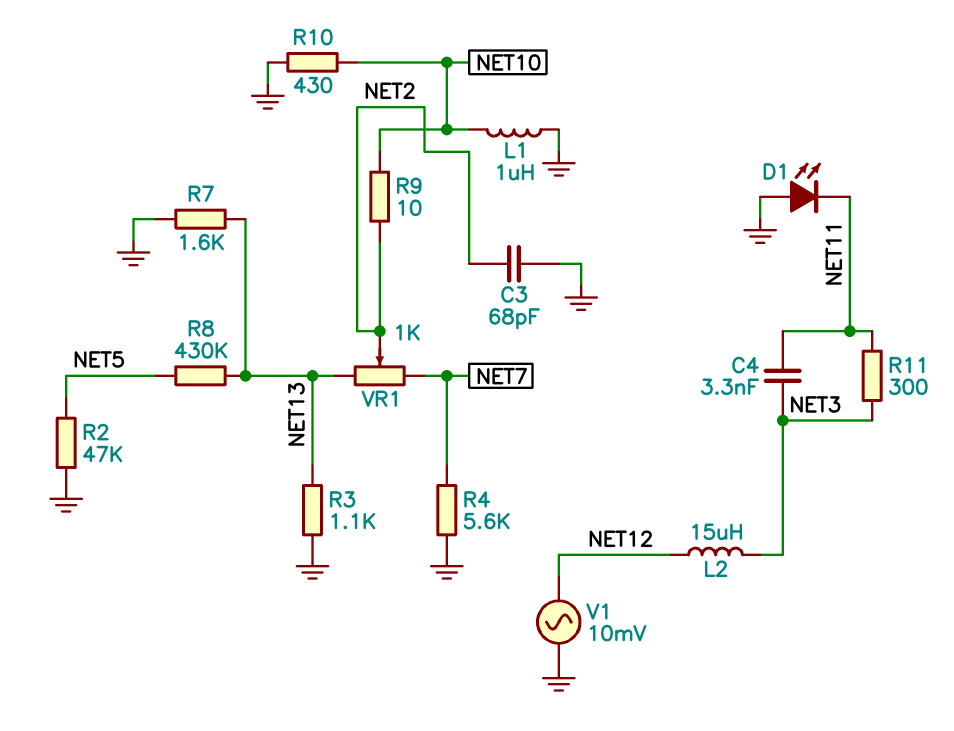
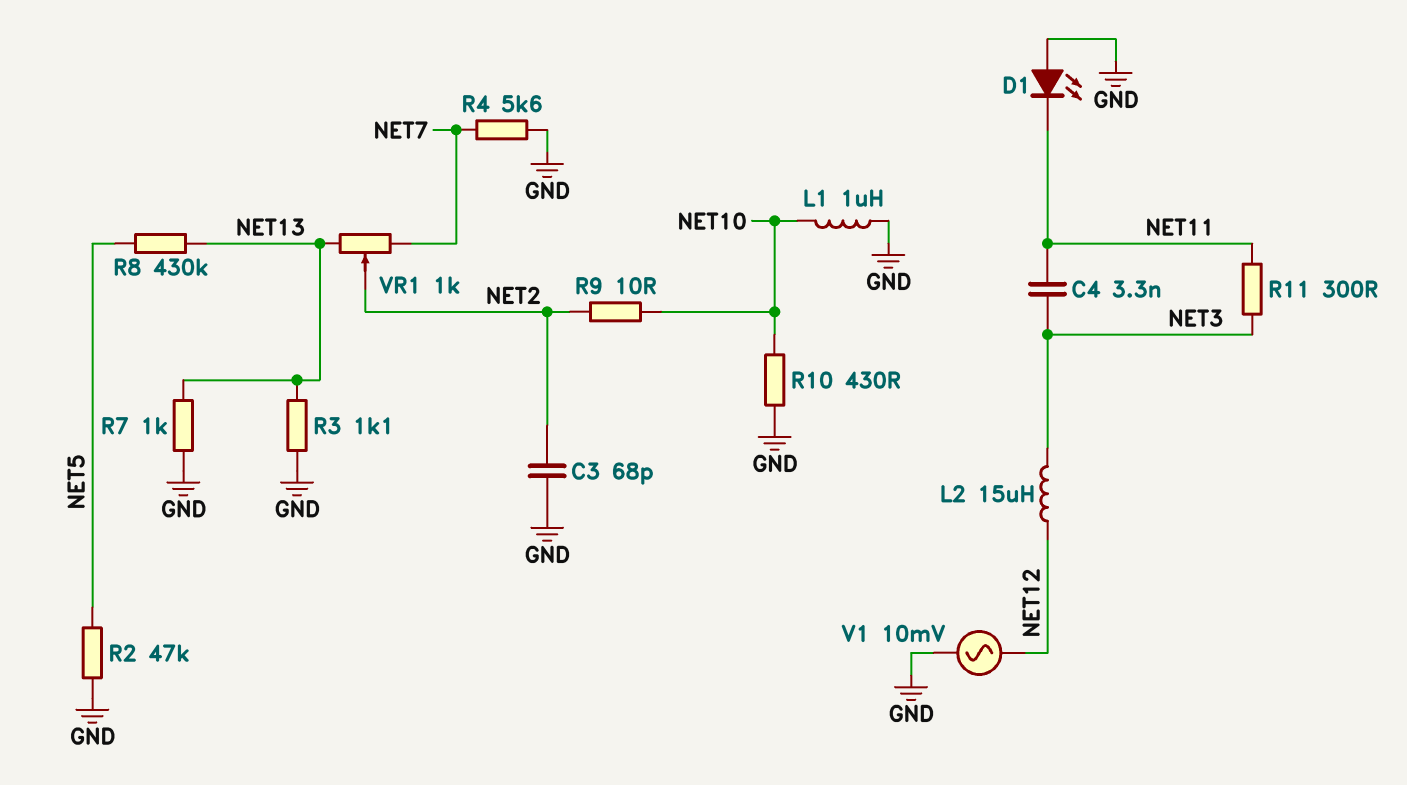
R7: 1.6k (GND, NET13) -> 1k (GND, NET13)

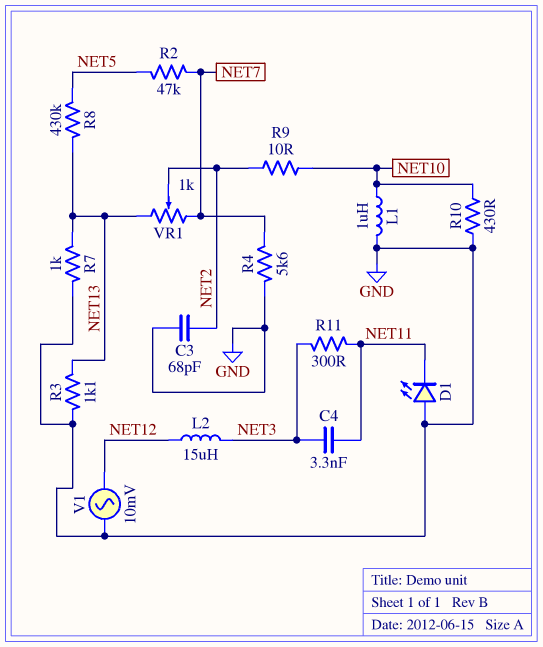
R2: 47k (GND, NET5) -> 47k (NET5, NET7)

